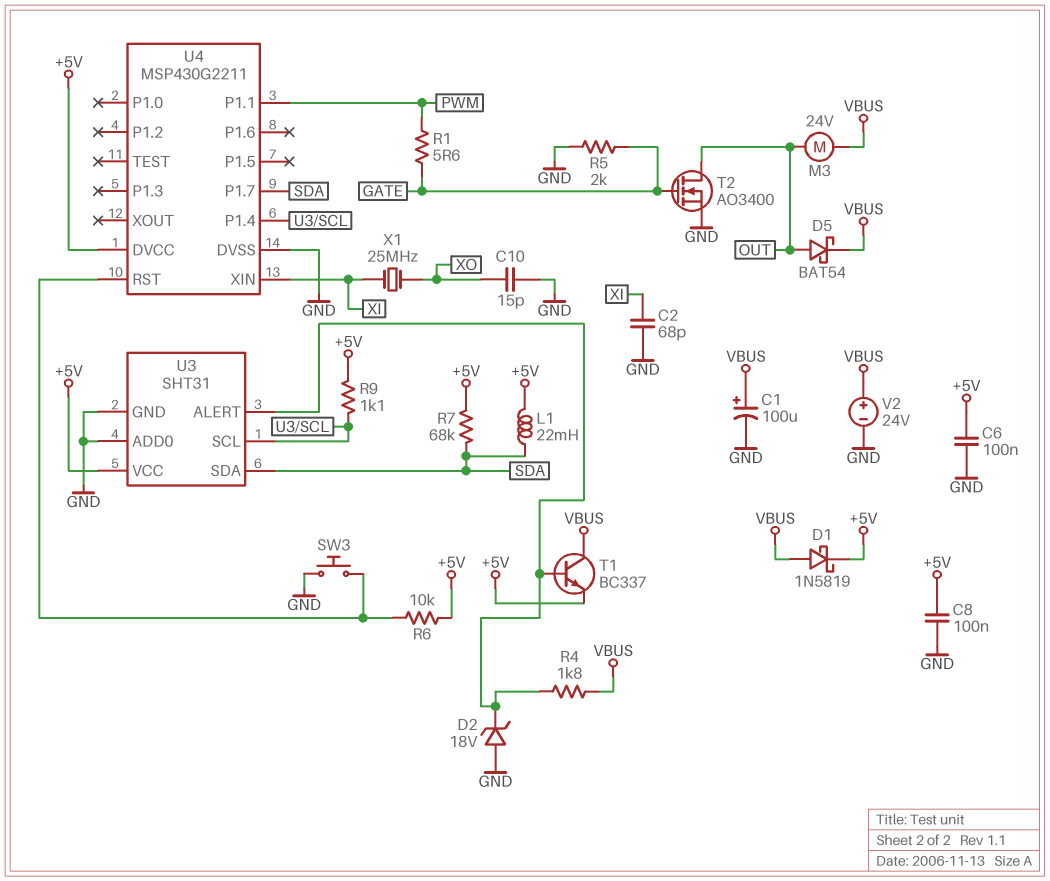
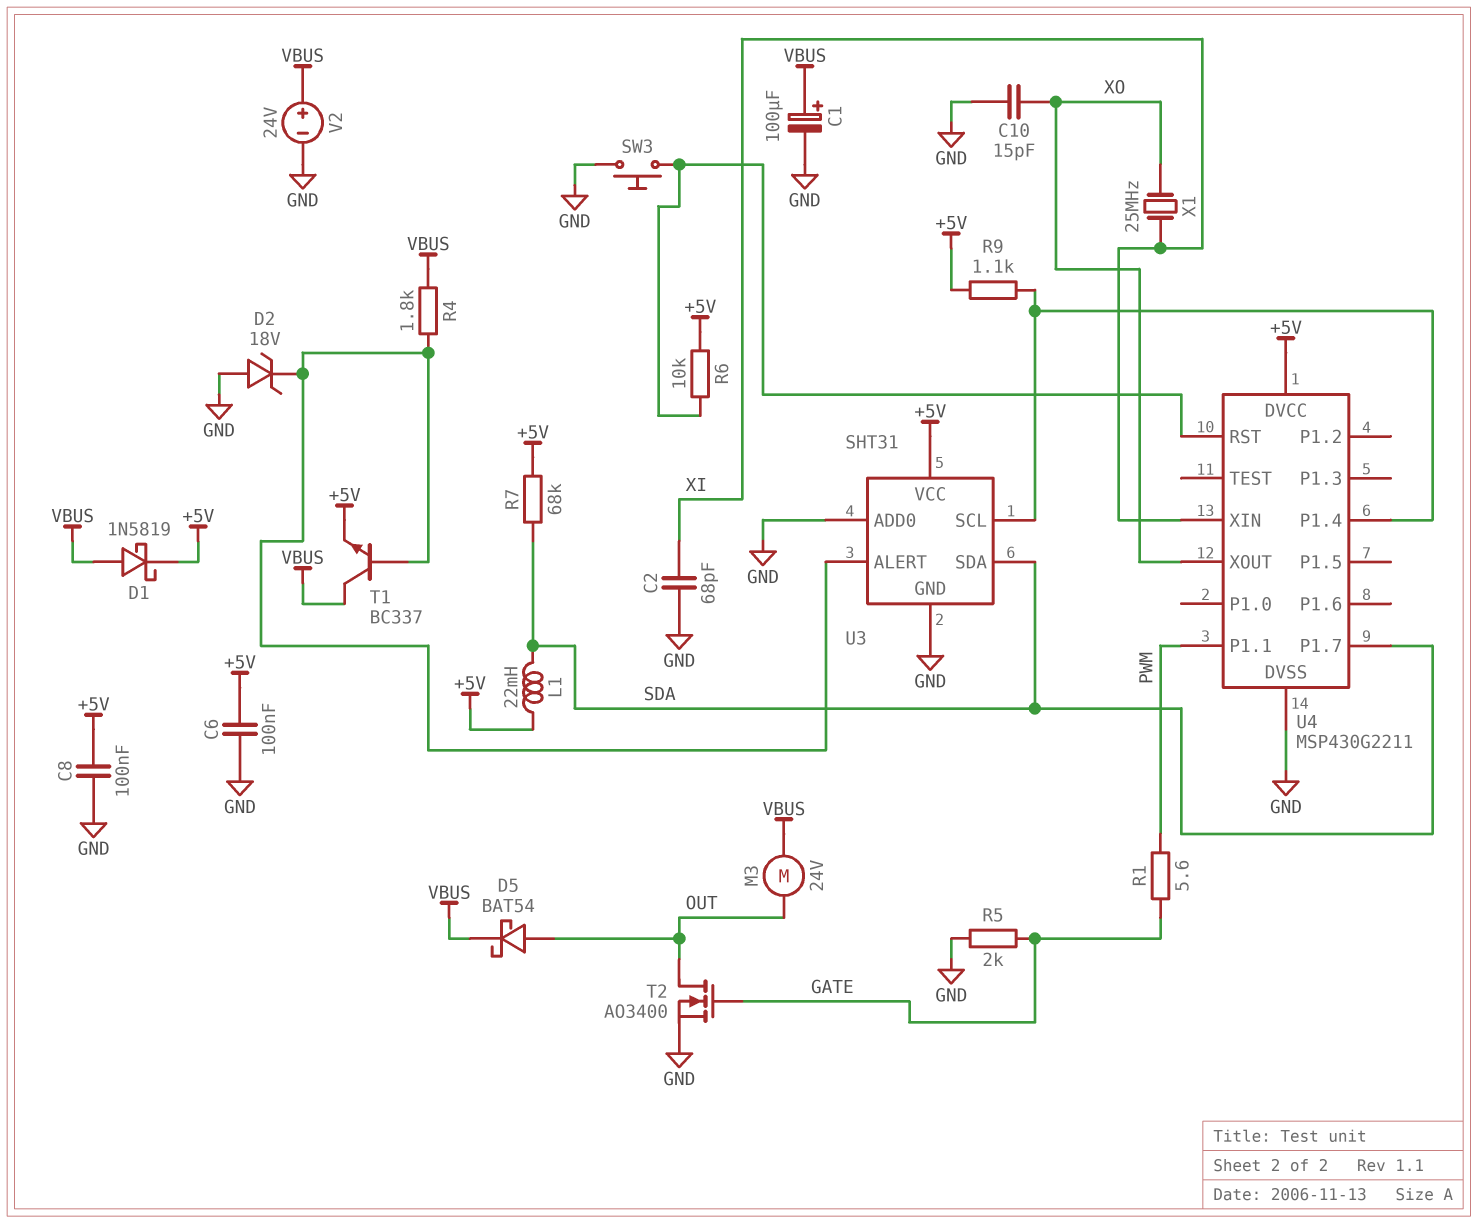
U4 pin XOUT: none -> XO

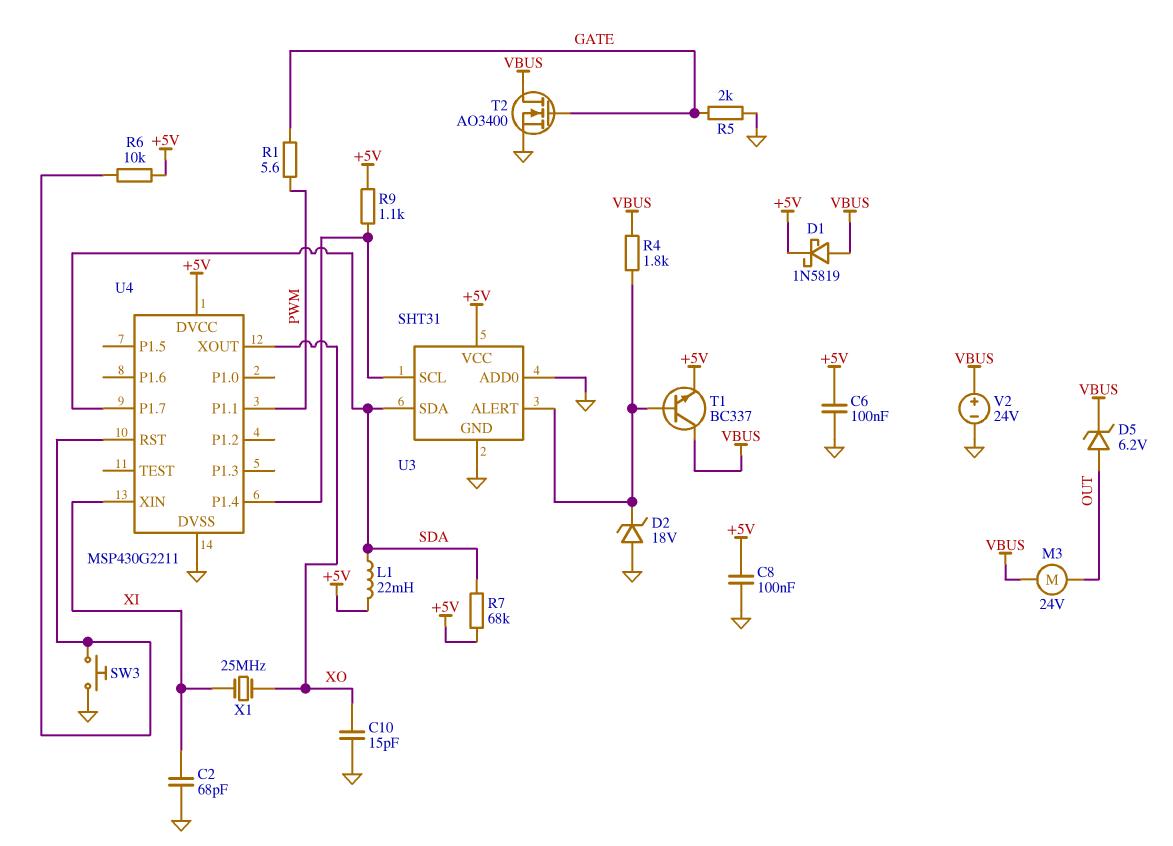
C1: 100uF (plus VBUS, minus GND) -> none
D5: schottky BAT54 (A OUT, K VBUS) -> zener 6.2V (A OUT, K VBUS)
T2: NMOS AO3400 (G GATE, D OUT, S GND) -> NMOS AO3400 (G GATE, D VBUS, S GND)

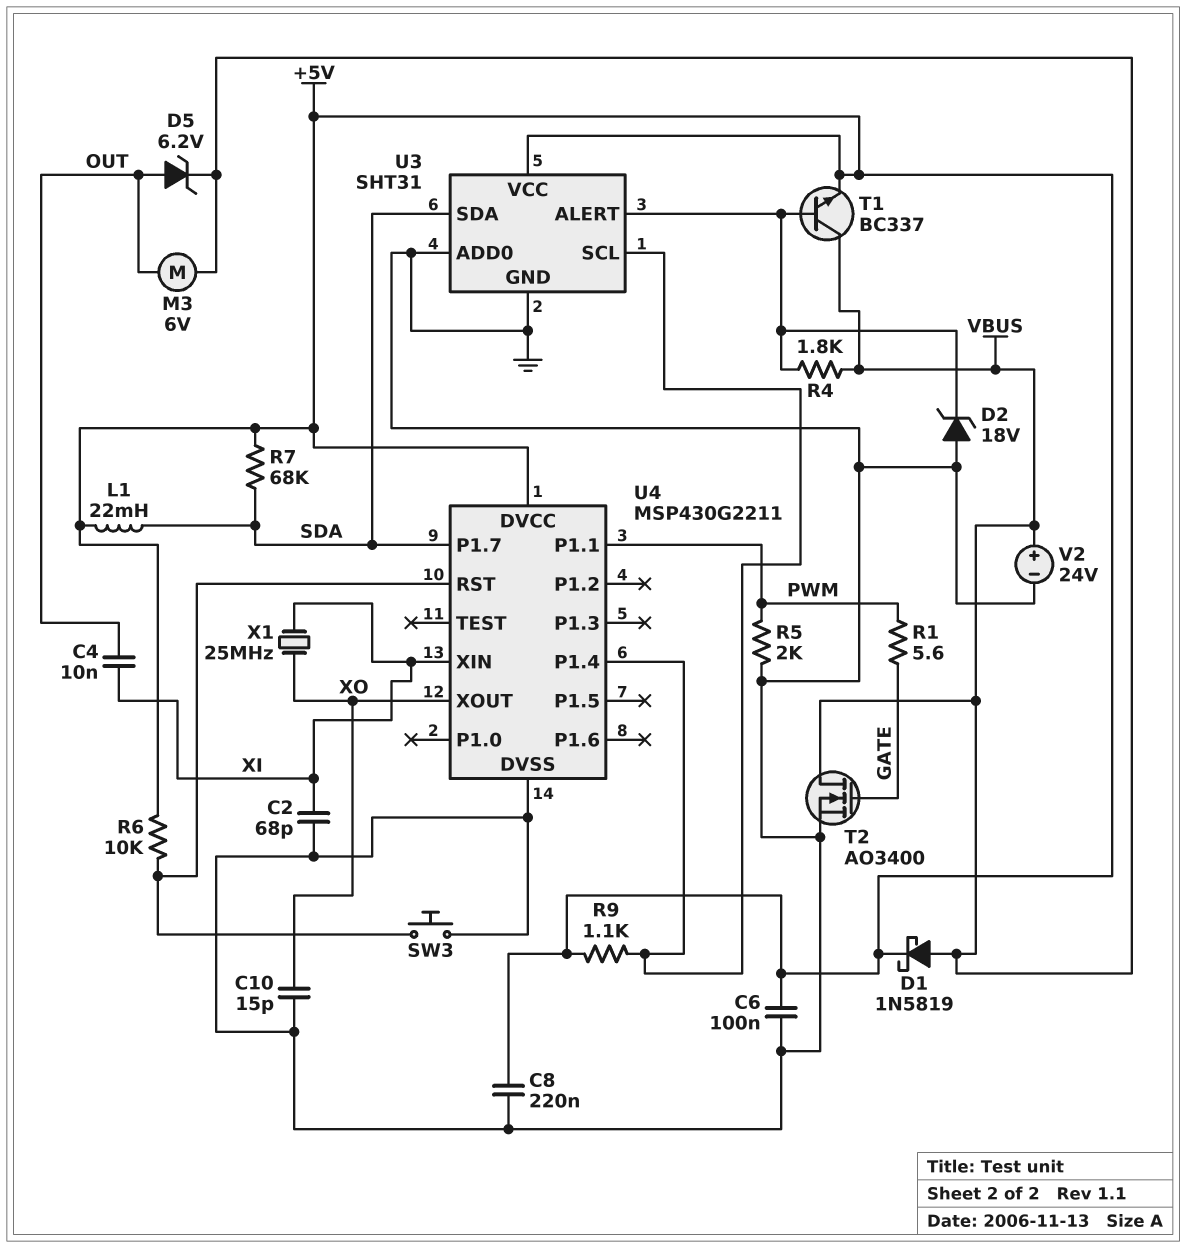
C4: none -> 10nF (OUT, XI)
C8: 100nF (+5V, GND) -> 220nF (+5V, GND)
M3: motor 24V (OUT, VBUS) -> motor 6V (OUT, VBUS)
R5: 2k (GATE, GND) -> 2k (GND, PWM)

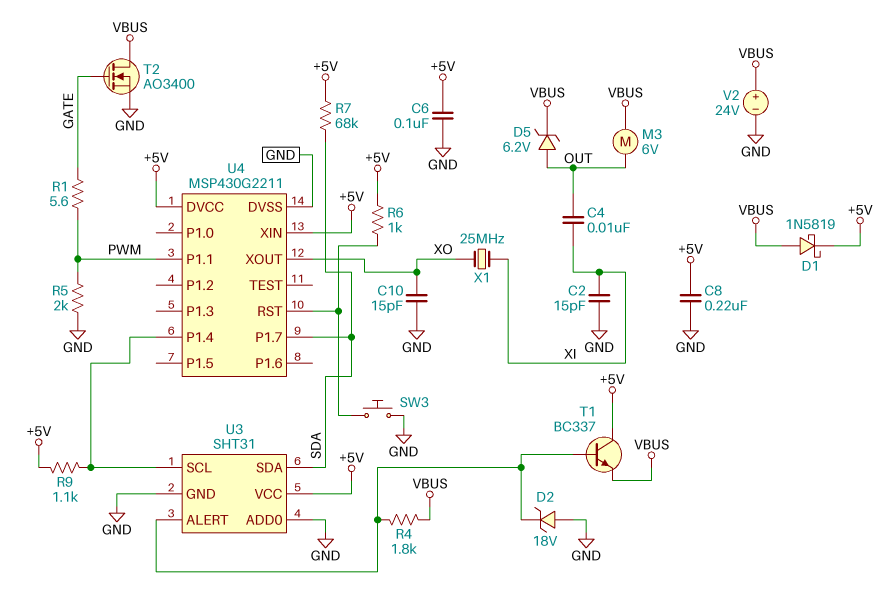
C2: 68pF (GND, XI) -> 15pF (GND, XI)
L1: 22mH (+5V, SDA) -> none
R6: 10k (+5V, U4/RST) -> 1k (+5V, U4/RST)
T1: NPN BC337 (B U3/ALERT, C VBUS, E +5V) -> NPN BC337 (B U3/ALERT, C +5V, E VBUS)
U4 pin XIN: XI -> +5V

